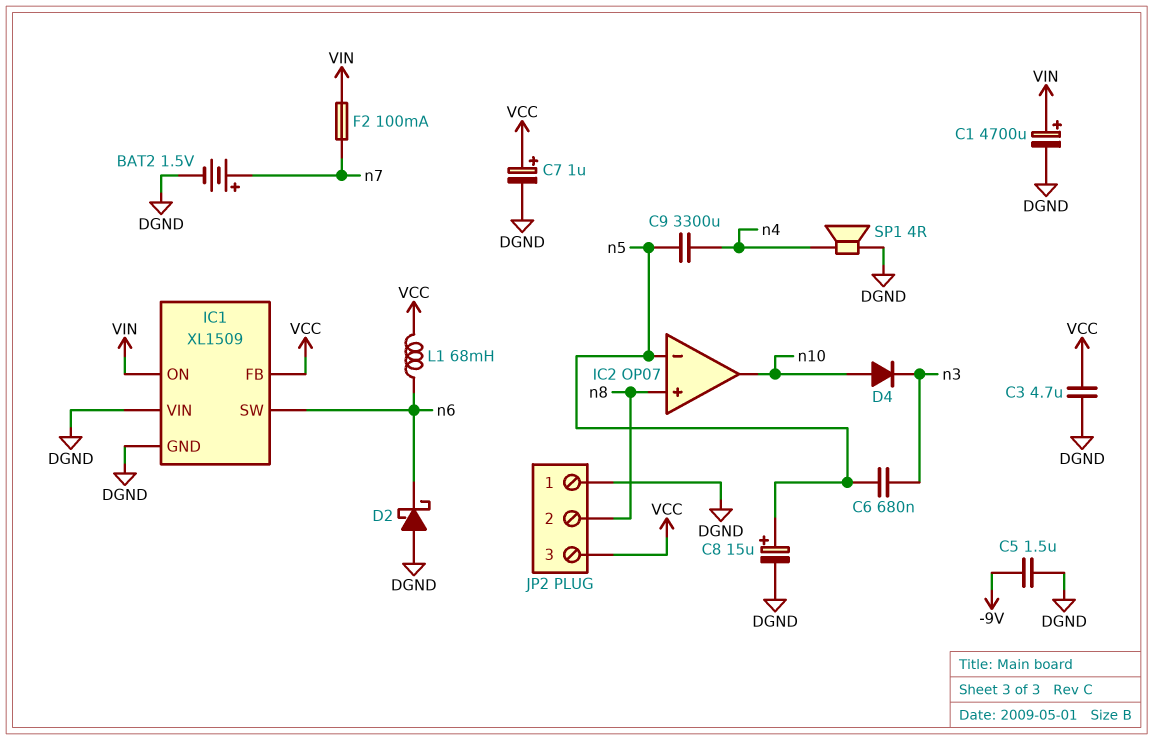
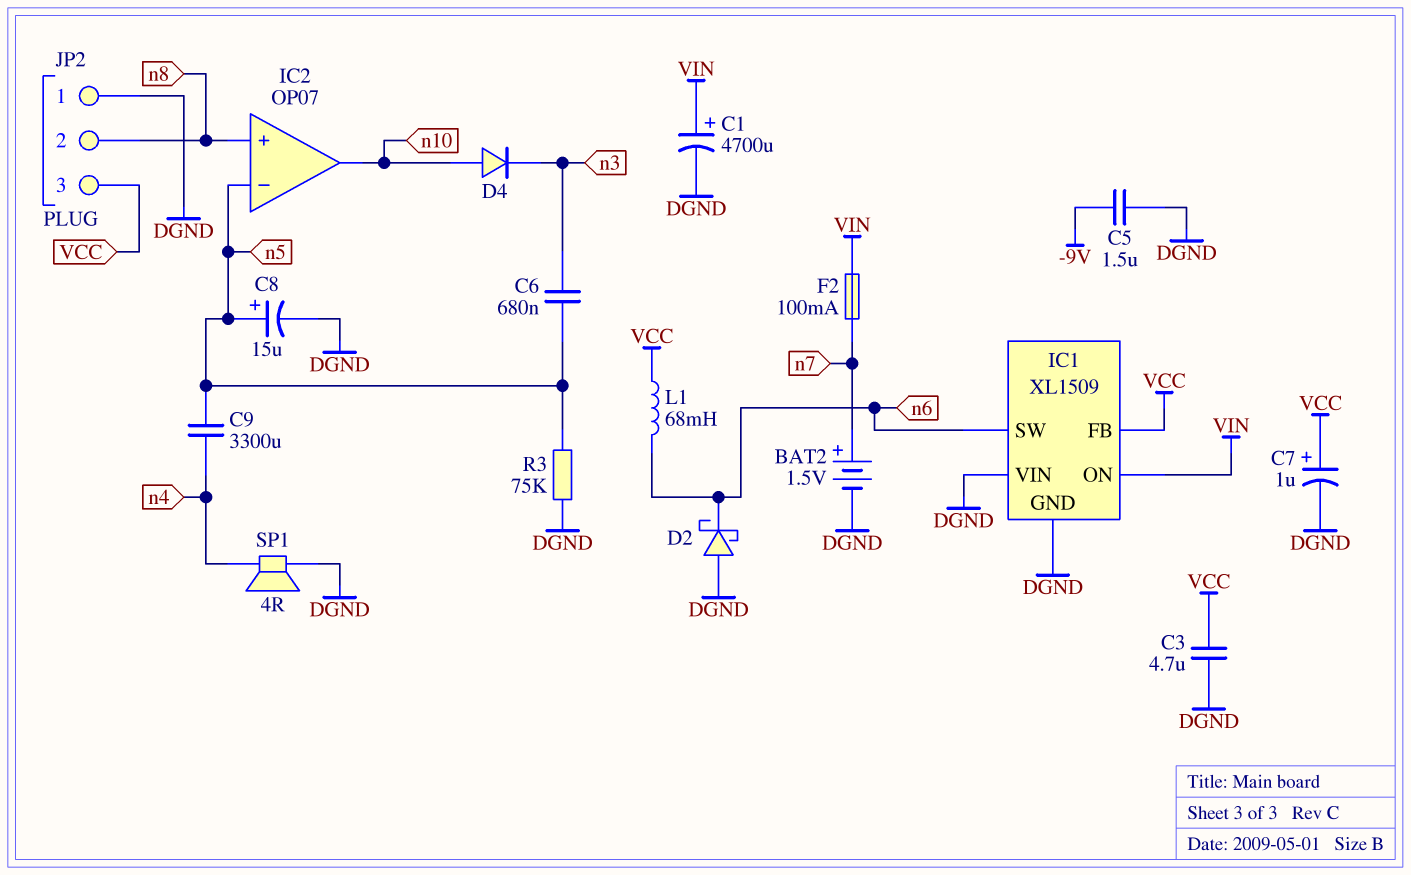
R3: none -> 75k (DGND, n5)

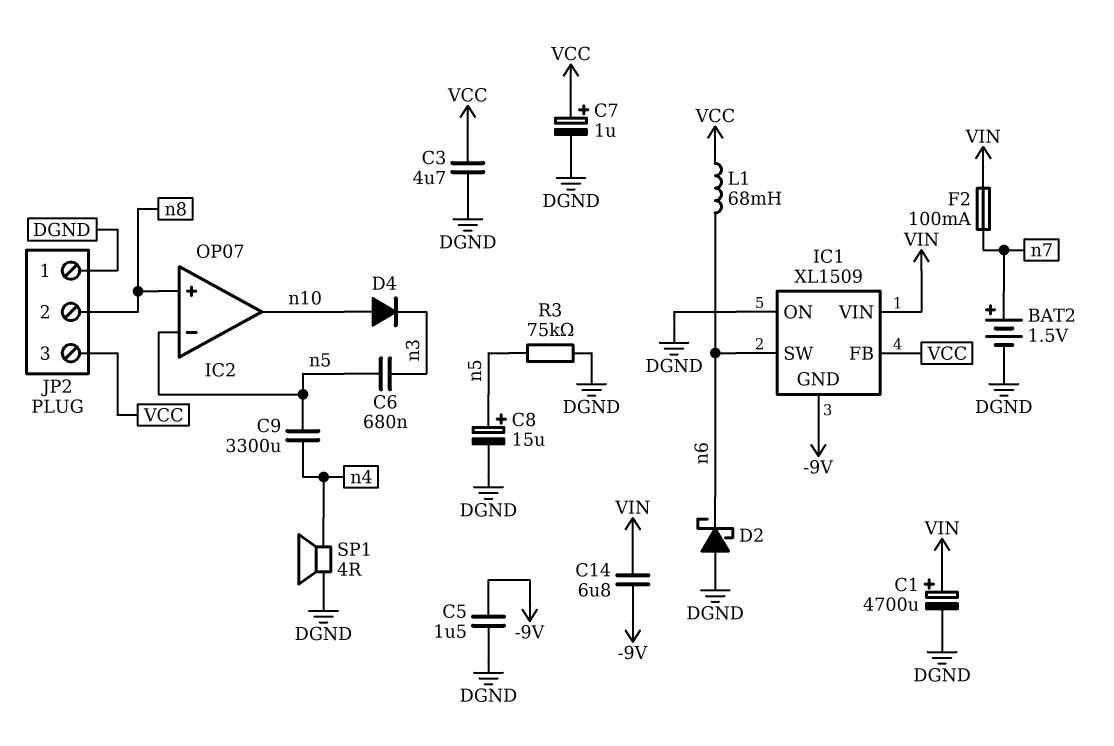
C14: none -> 6.8uF (-9V, VIN)
IC1 pin GND: DGND -> -9V
IC1 pin ON: VIN -> DGND
IC1 pin VIN: DGND -> VIN

